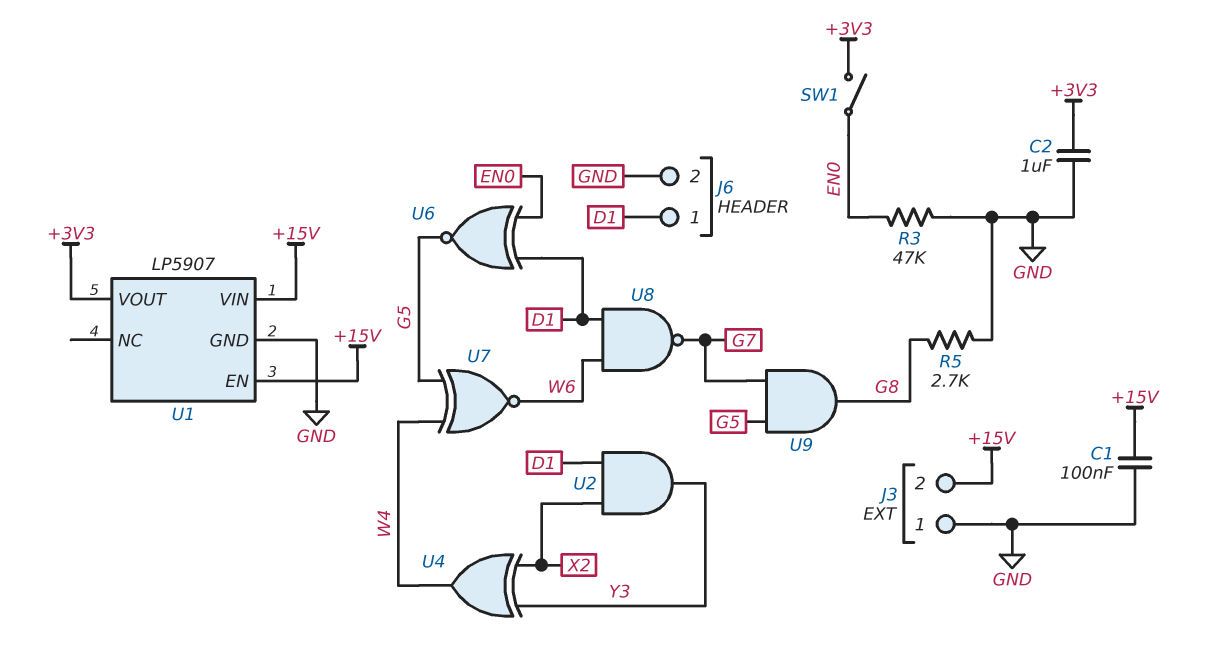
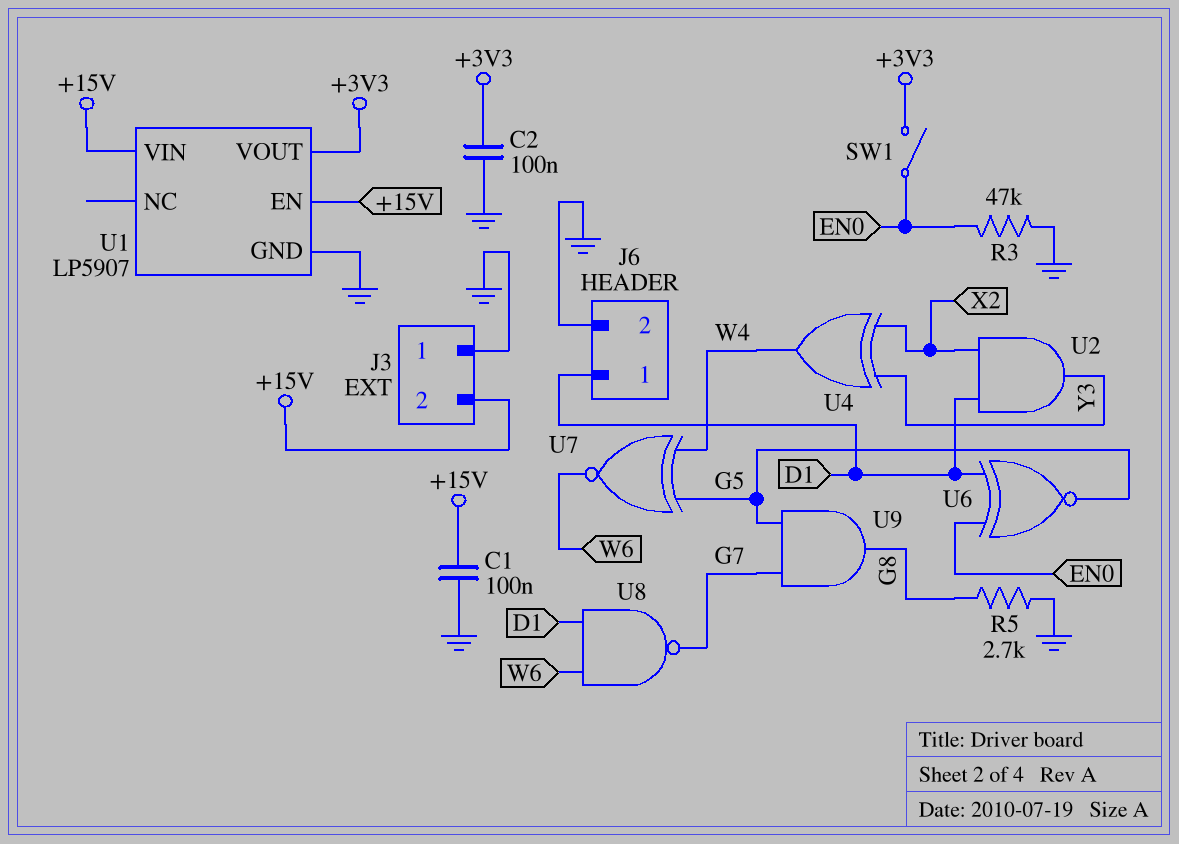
C2: 1uF (+3V3, GND) -> 100nF (+3V3, GND)

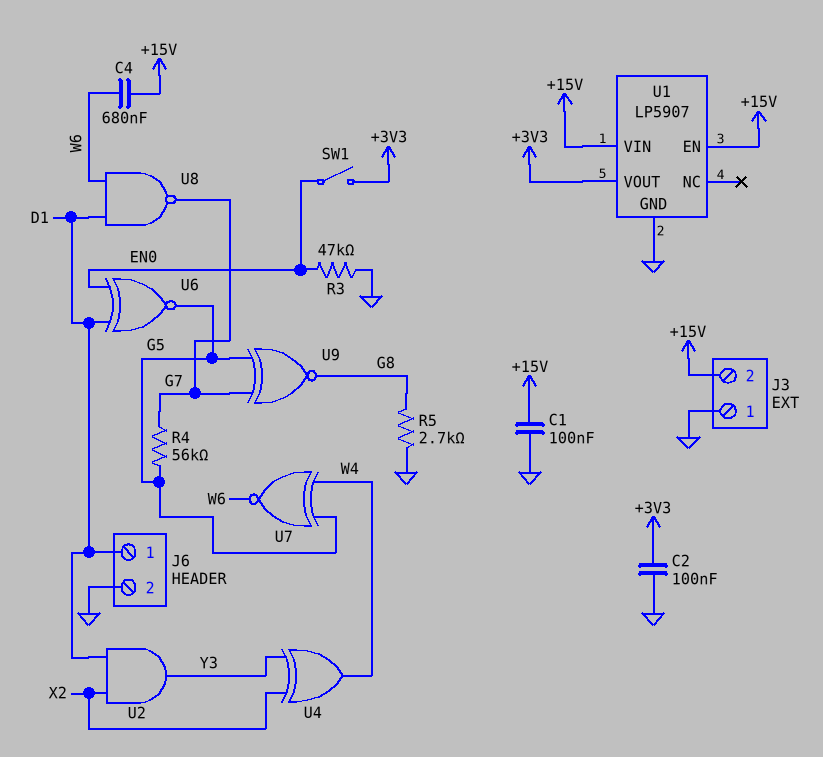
C4: none -> 680nF (+15V, W6)
R4: none -> 56k (G5, G7)
U9: AND (in G5, in G7, out G8) -> XNOR (in G5, in G7, out G8)

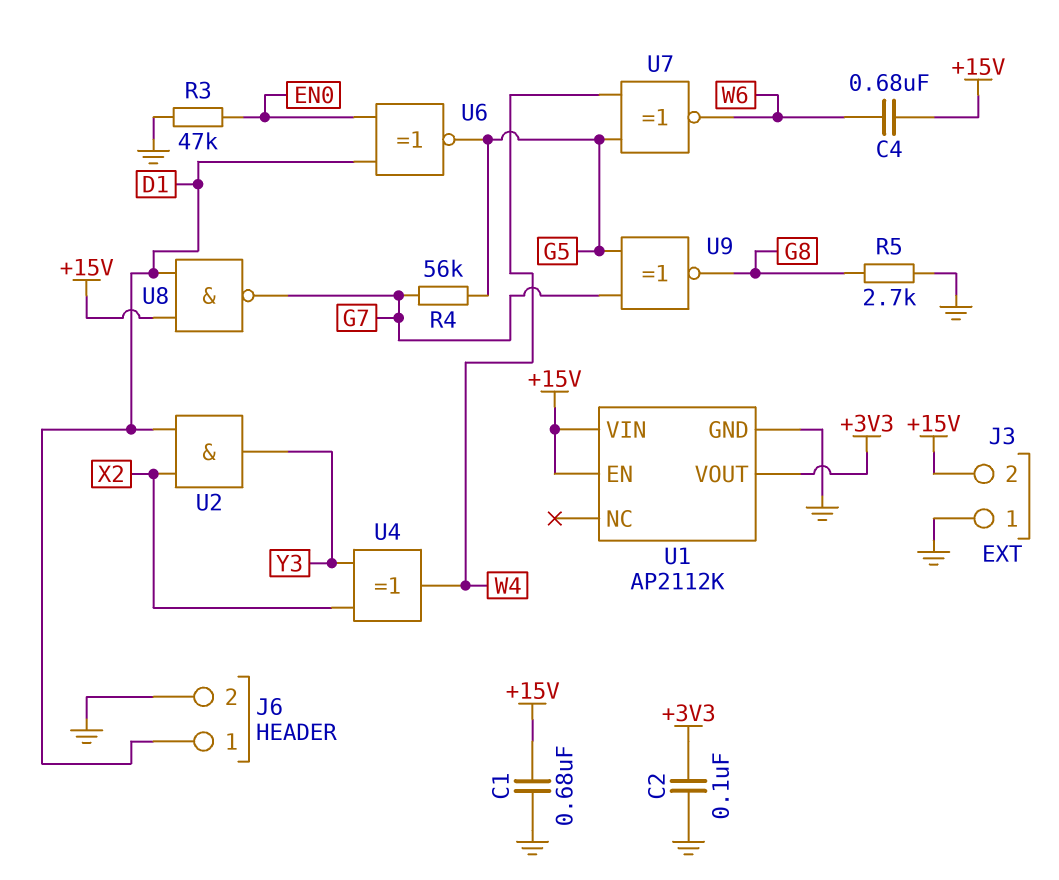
C1: 100nF (+15V, GND) -> 680nF (+15V, GND)
SW1: switch (+3V3, EN0) -> none
U1: LP5907 -> AP2112K
U8: NAND (in D1, in W6, out G7) -> NAND (in +15V, in D1, out G7)

